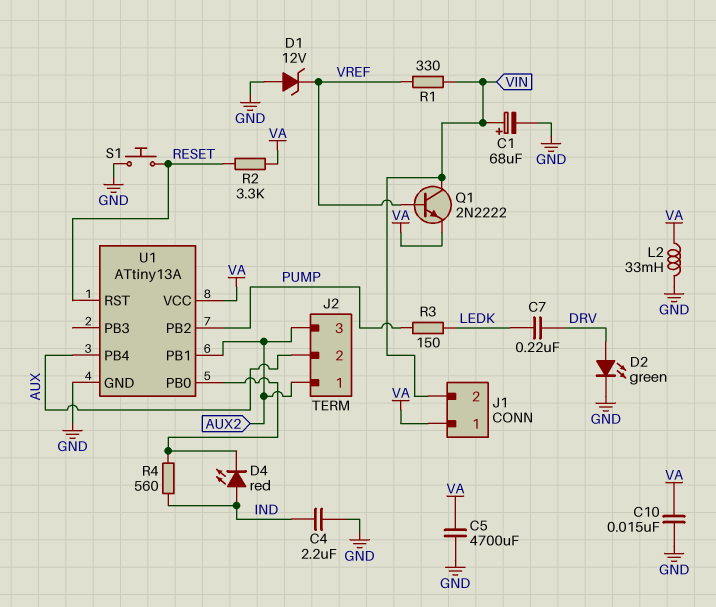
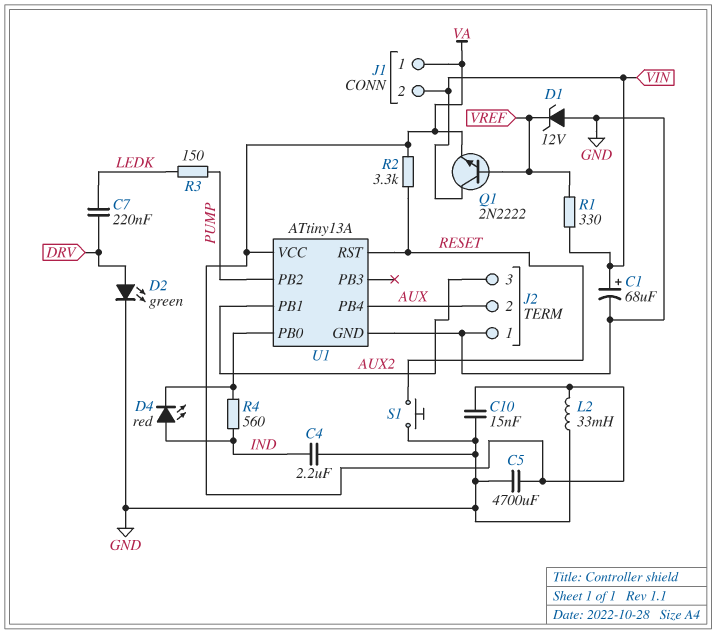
J2 pin 1: AUX2 -> GND

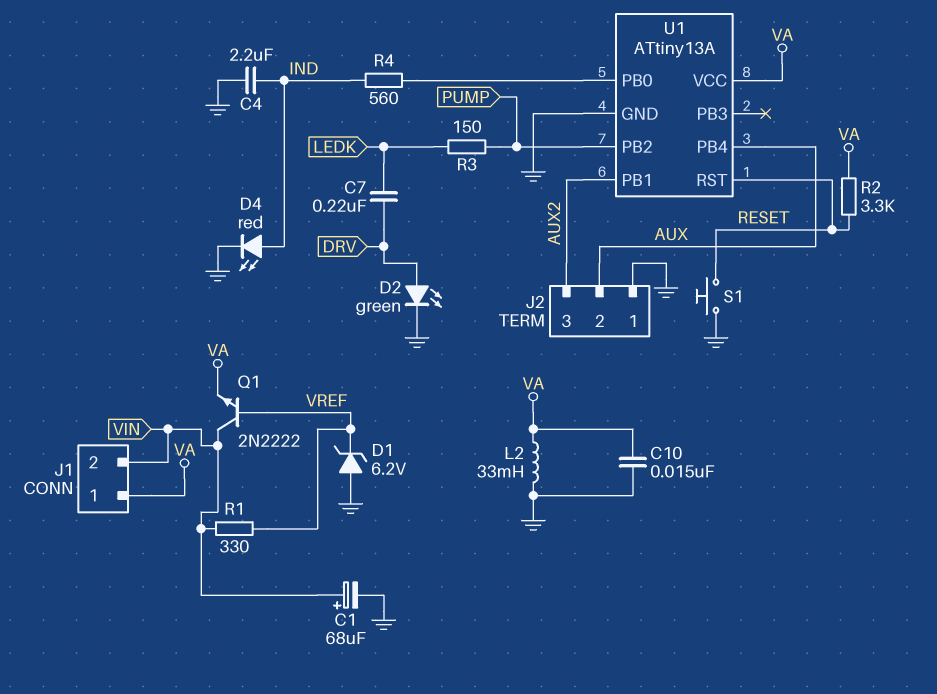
C5: 4700uF (GND, VA) -> none
D1: zener 12V (A GND, K VREF) -> zener 6.2V (A GND, K VREF)
D4: LED red (A IND, K U1/PB0) -> LED red (A IND, K GND)

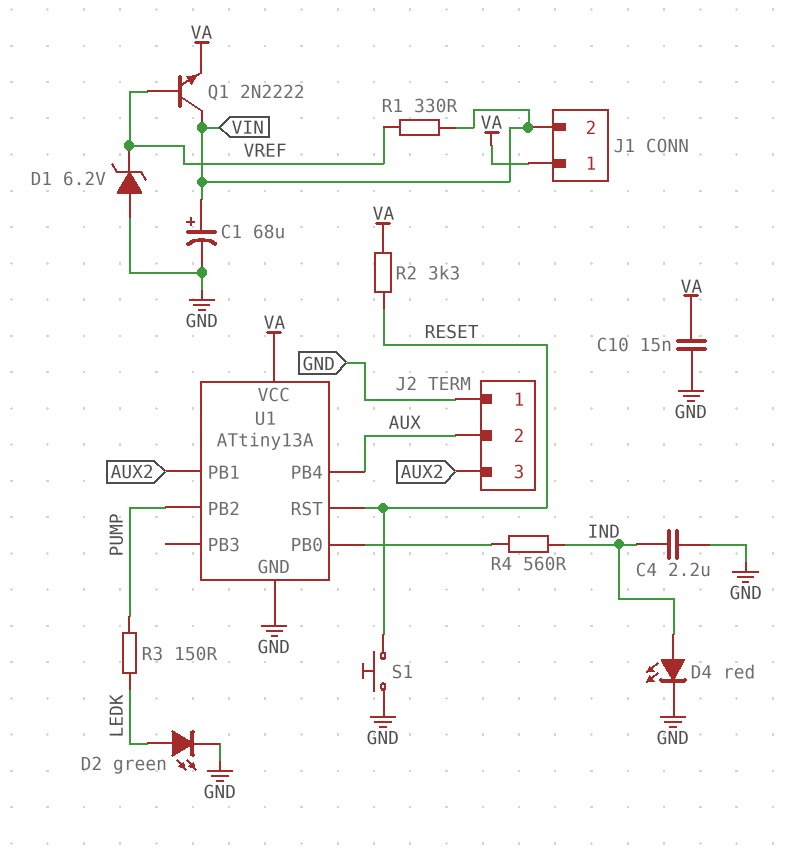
C7: 220nF (DRV, LEDK) -> none
D2: LED green (A DRV, K GND) -> LED green (A LEDK, K GND)
L2: 33mH (GND, VA) -> none

